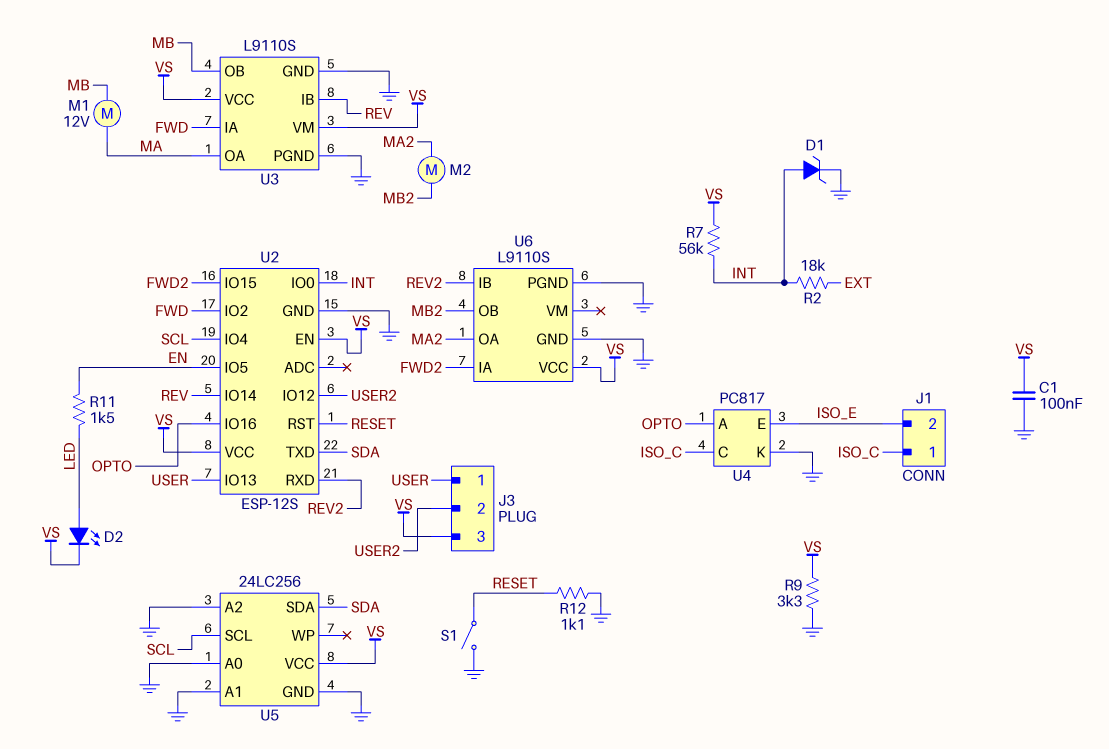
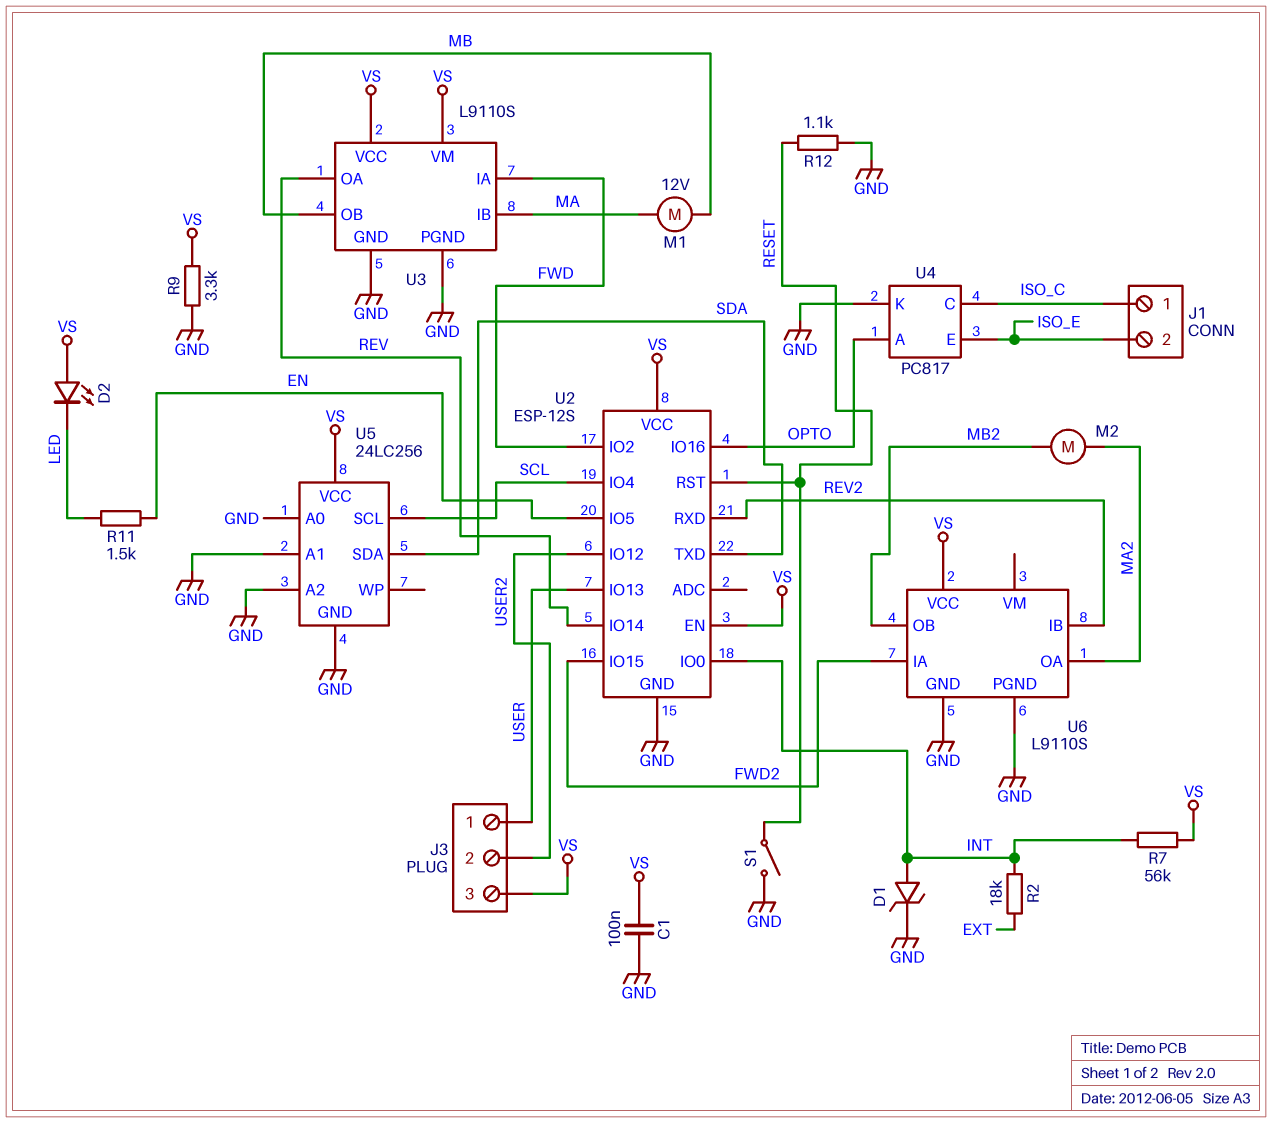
D2: LED (A LED, K VS) -> LED (A VS, K LED)
U3 pin IB: REV -> MA
U3 pin OA: MA -> REV

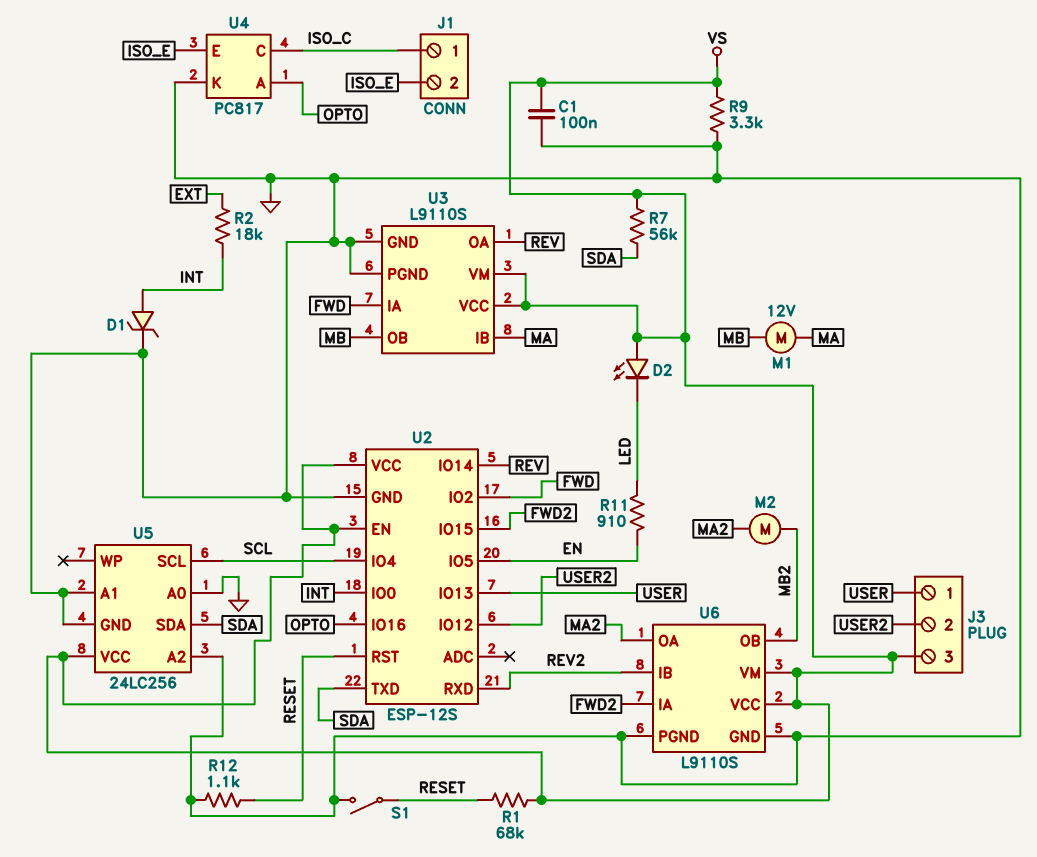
R1: none -> 68k (RESET, VS)
R7: 56k (INT, VS) -> 56k (SDA, VS)
R11: 1.5k (EN, LED) -> 910 (EN, LED)
U6 pin VM: none -> VS

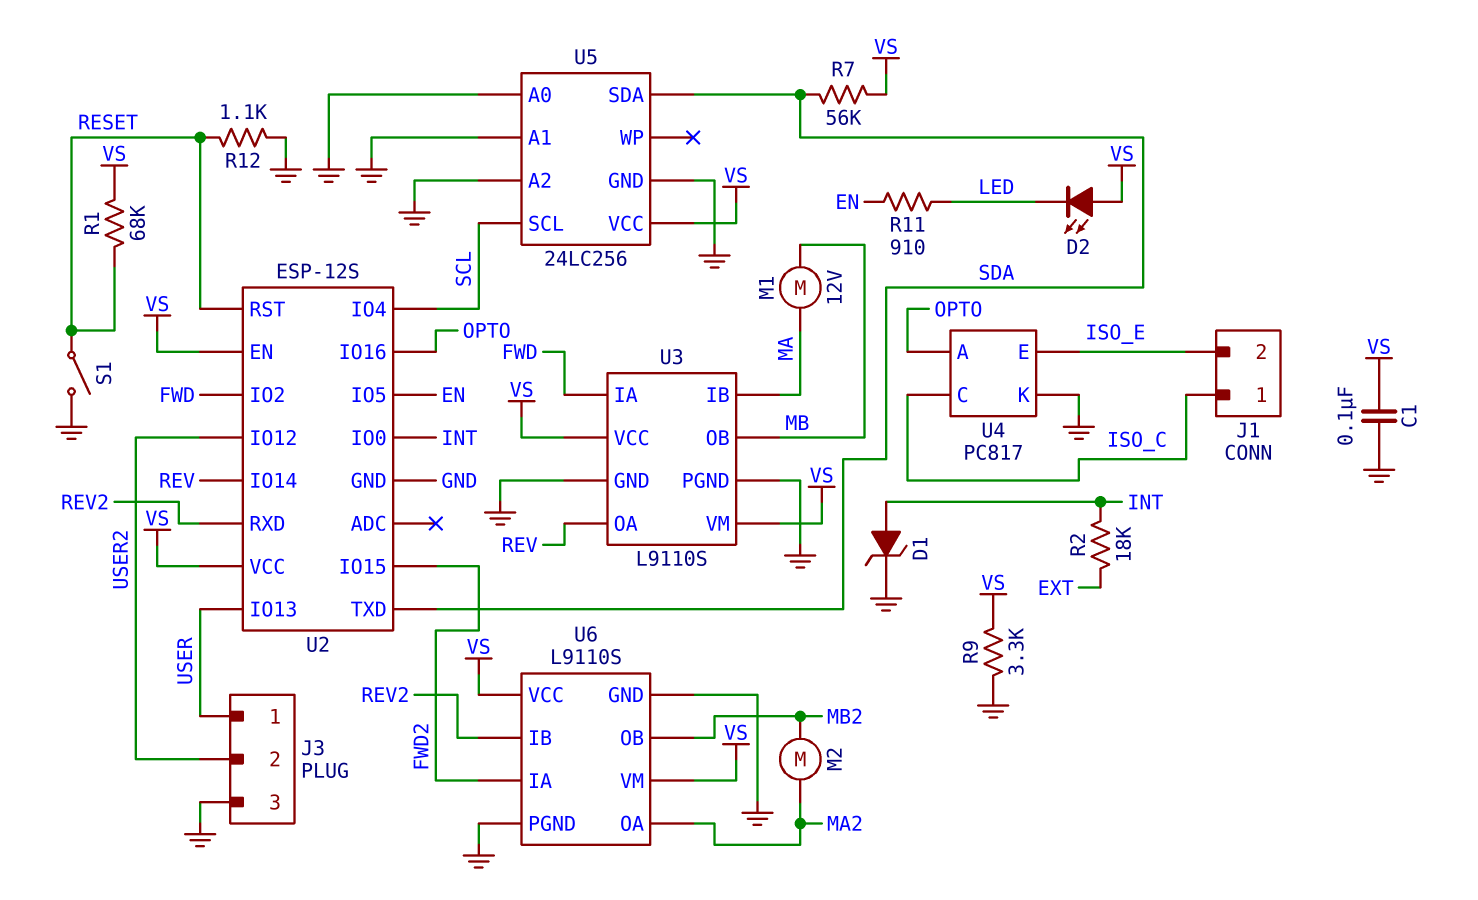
J3 pin 3: VS -> GND

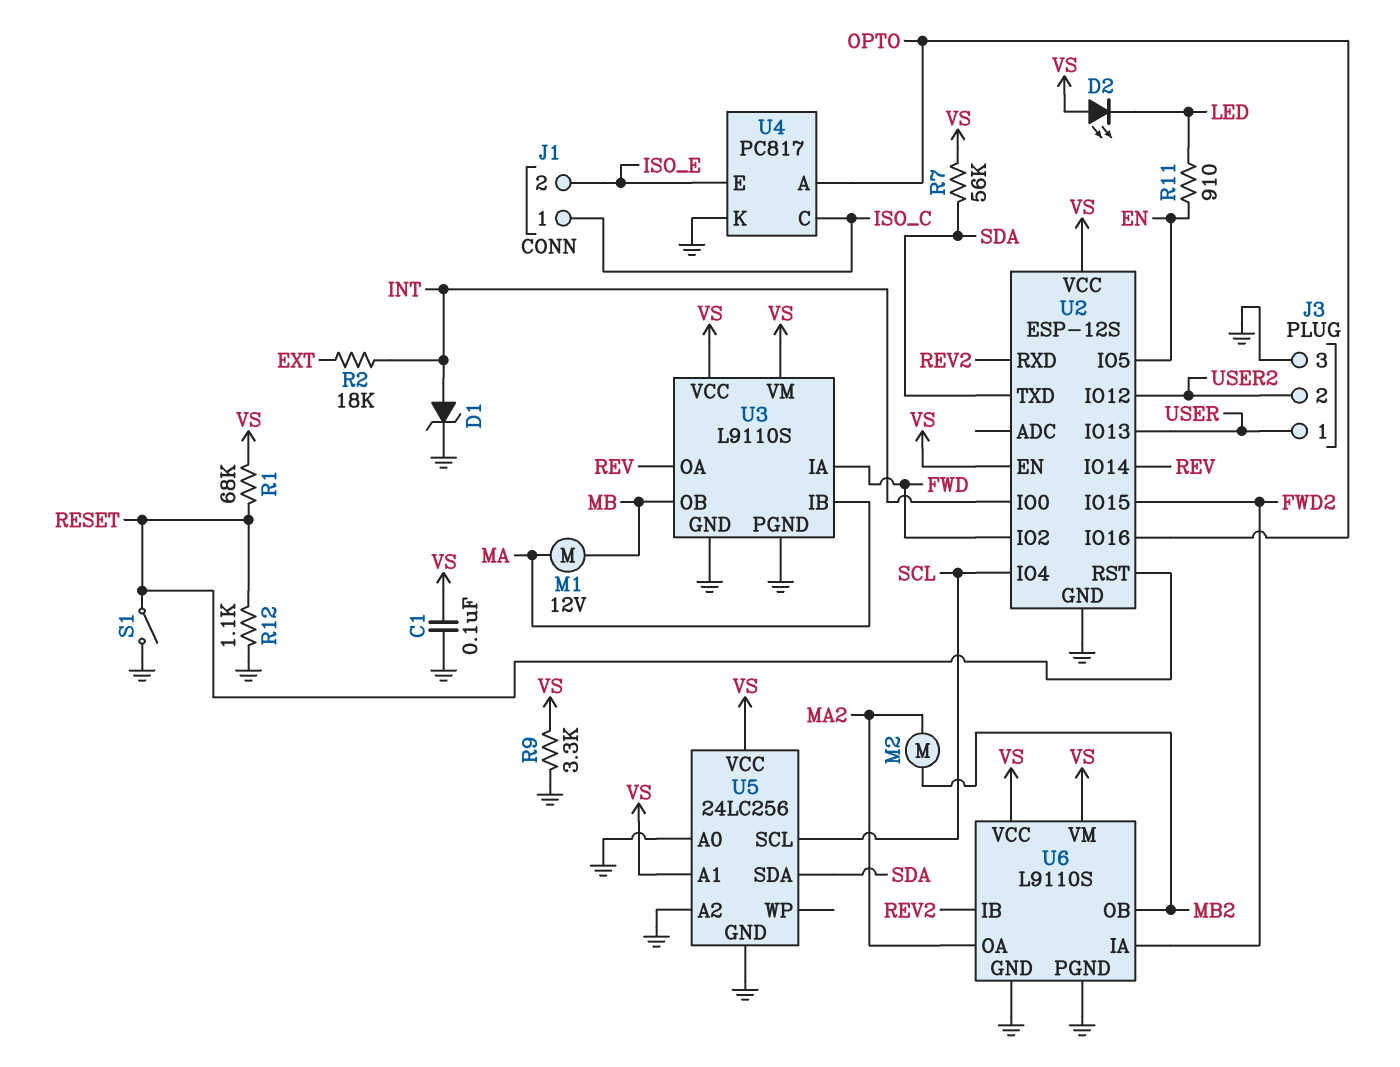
U5 pin A1: GND -> VS

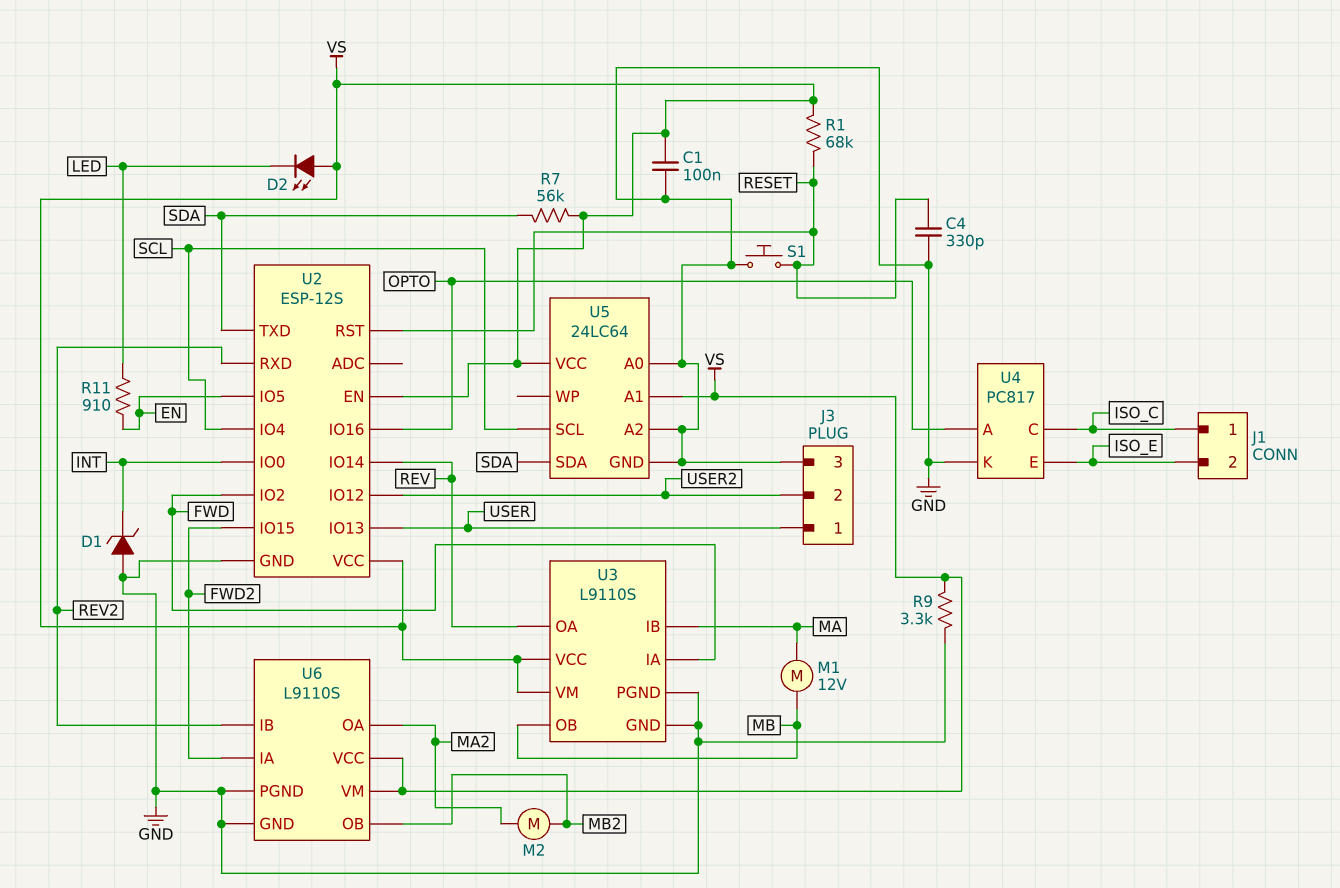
C4: none -> 330pF (GND, RESET)
D1: zener (A INT, K GND) -> zener (A GND, K INT)
R2: 18k (EXT, INT) -> none
R12: 1.1k (GND, RESET) -> none
S1: switch (GND, RESET) -> button (GND, RESET)
U5: 24LC256 -> 24LC64

